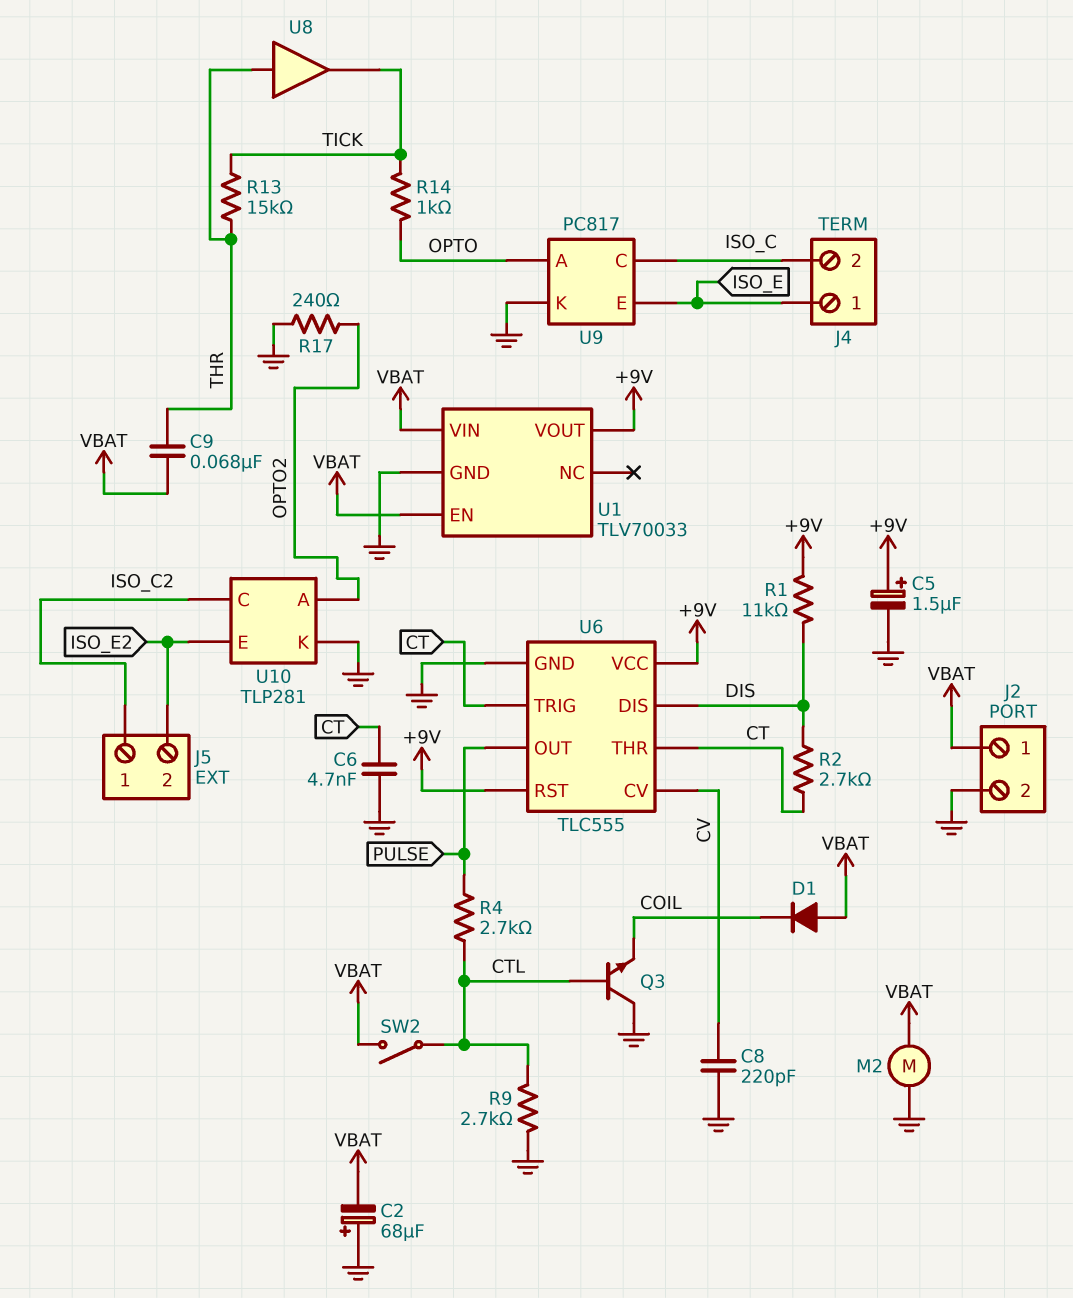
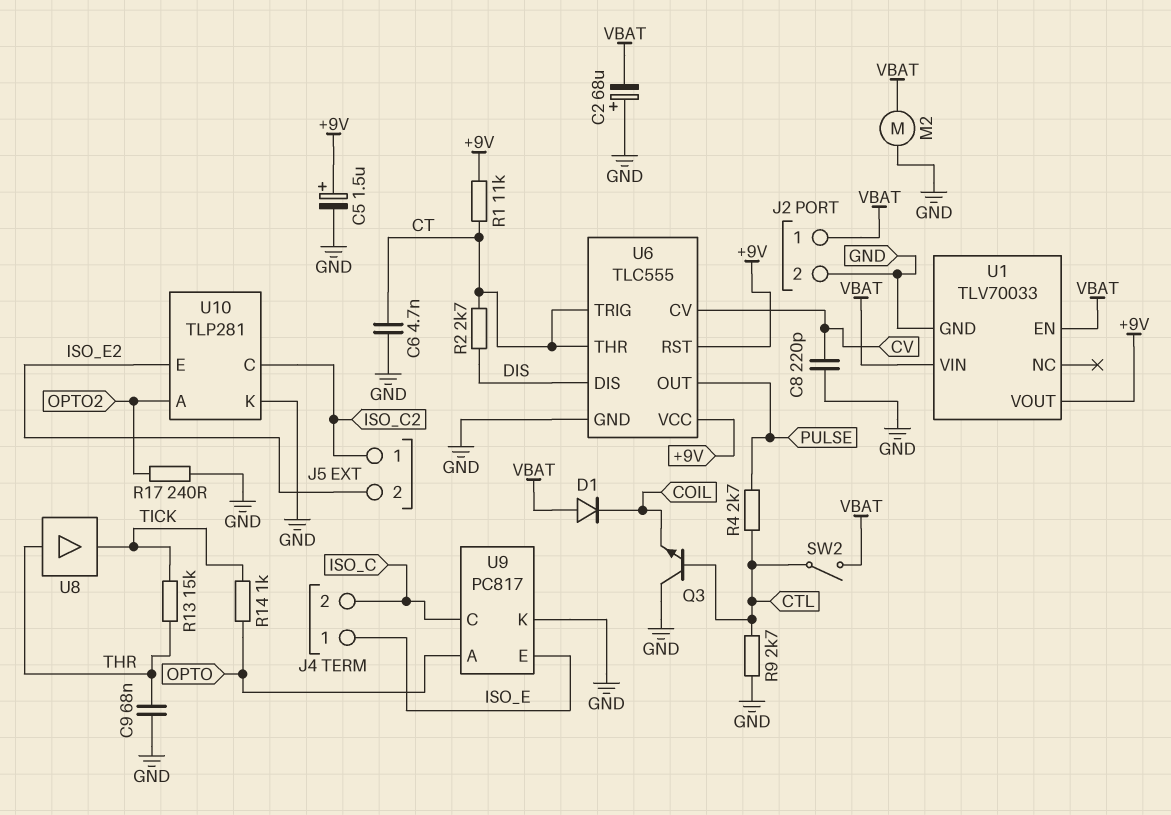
C9: 68nF (THR, VBAT) -> 68nF (GND, THR)
R1: 11k (+9V, DIS) -> 11k (+9V, CT)

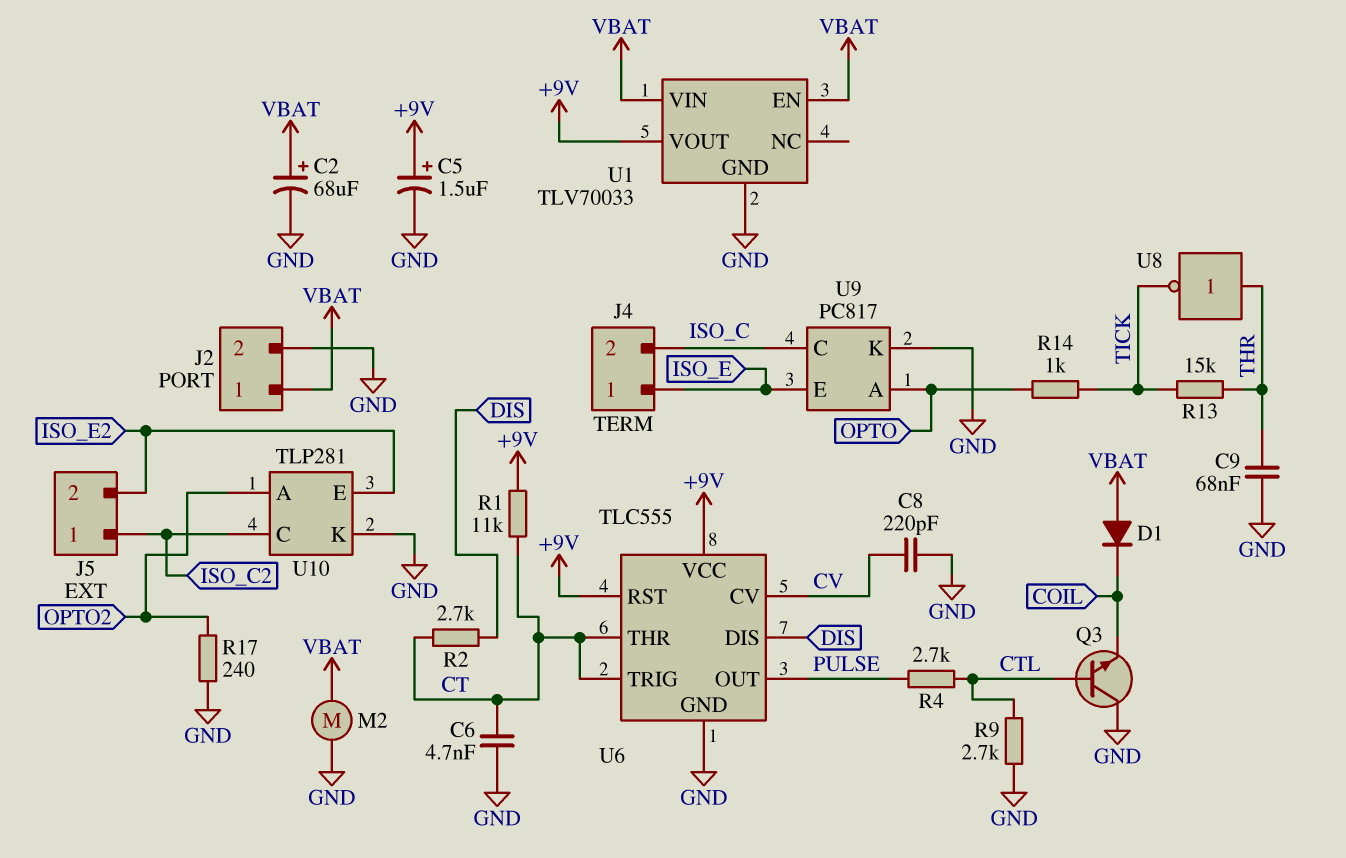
C2: 68uF (plus GND, minus VBAT) -> 68uF (plus VBAT, minus GND)
SW2: switch (CTL, VBAT) -> none
U8: buffer (in THR, out TICK) -> NOT (in THR, out TICK)

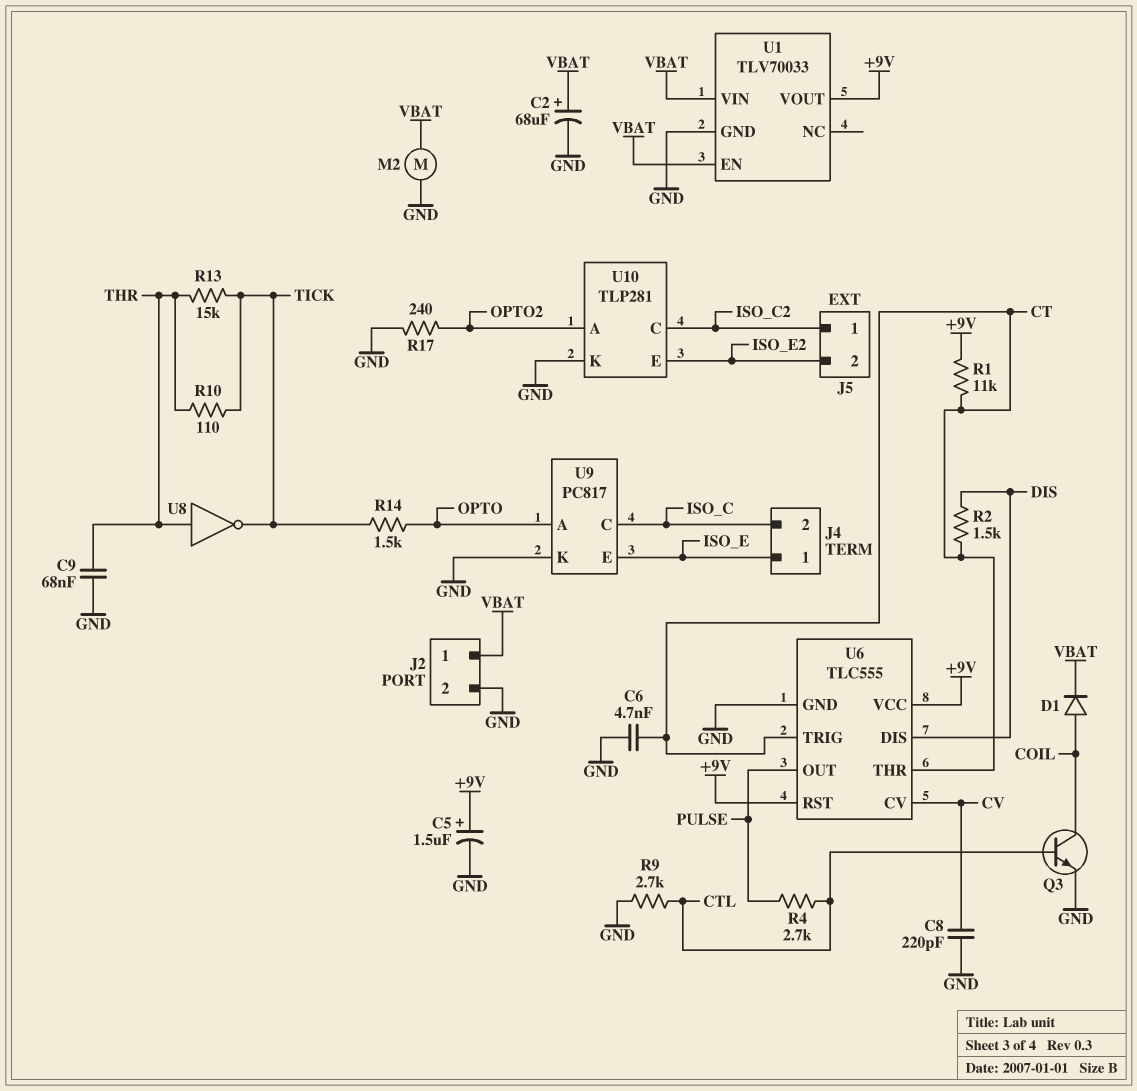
D1: diode (A VBAT, K COIL) -> diode (A COIL, K VBAT)
Q3: NPN (B CTL, C GND, E COIL) -> NPN (B CTL, C COIL, E GND)
R2: 2.7k (CT, DIS) -> 1.5k (CT, DIS)
R10: none -> 110 (THR, TICK)
R14: 1k (OPTO, TICK) -> 1.5k (OPTO, TICK)

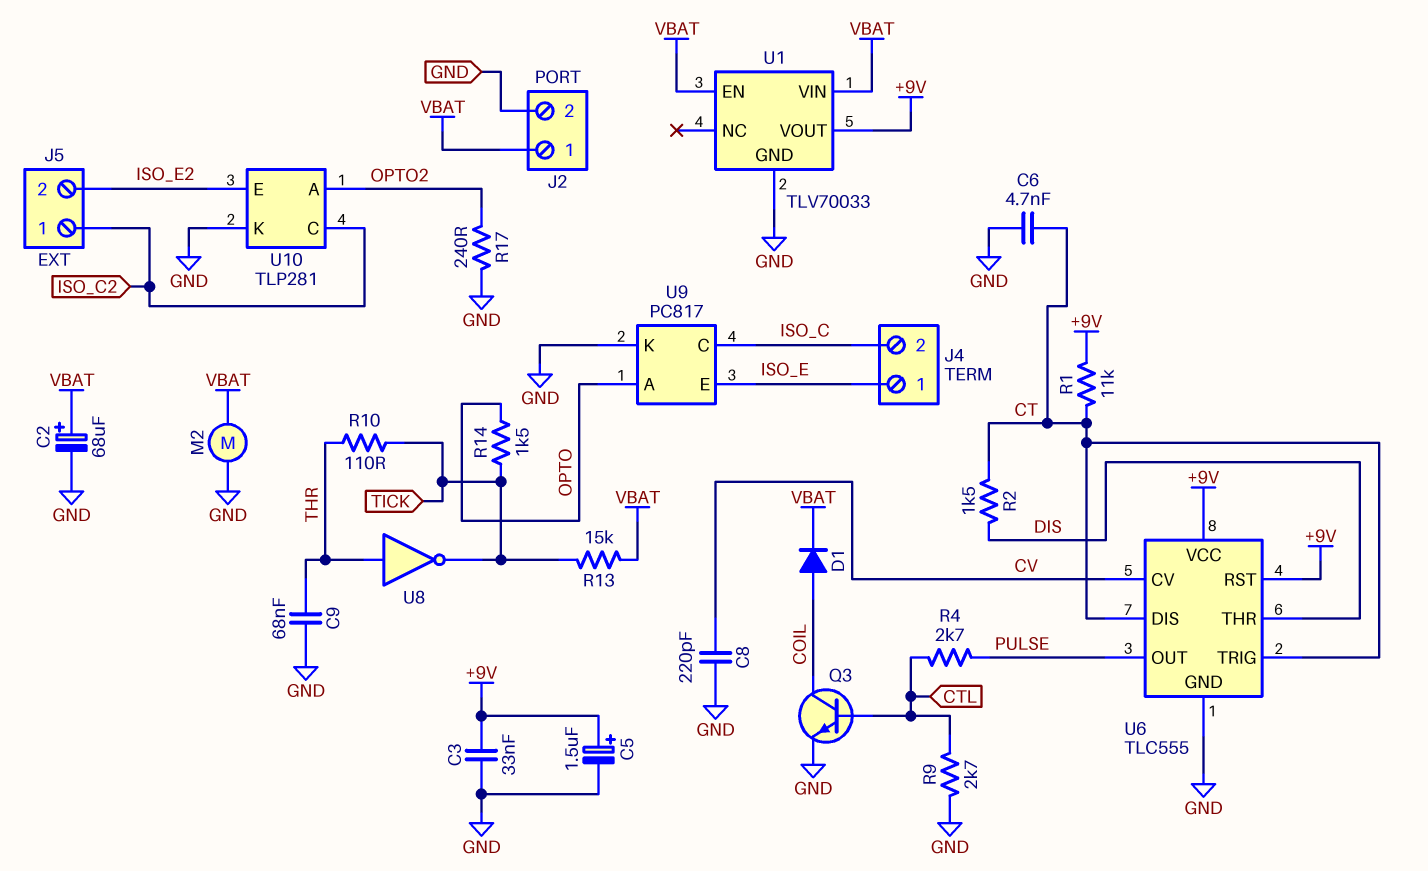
C3: none -> 33nF (+9V, GND)
R13: 15k (THR, TICK) -> 15k (TICK, VBAT)
U6 pin DIS: DIS -> CT
U6 pin THR: CT -> DIS

